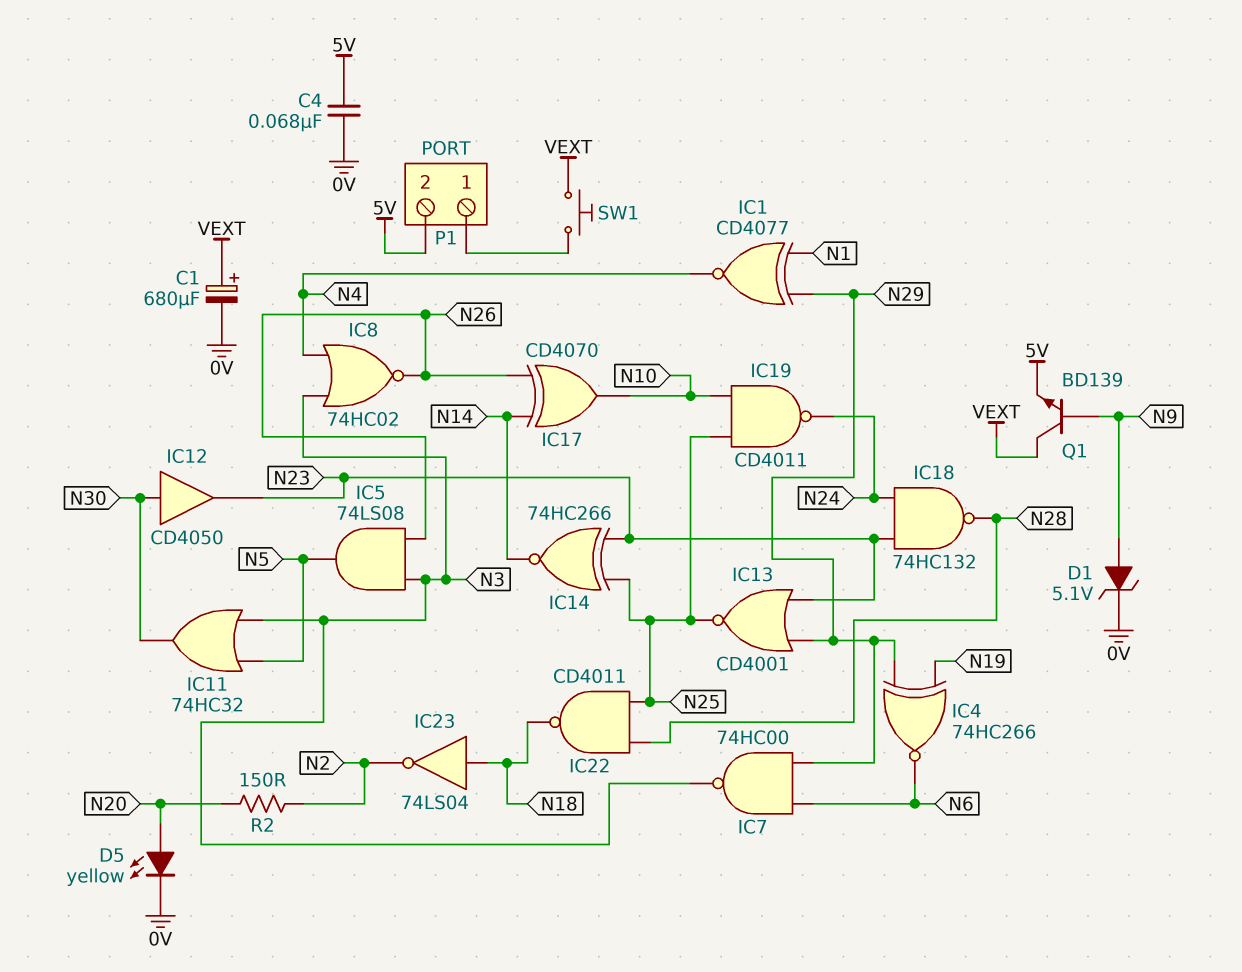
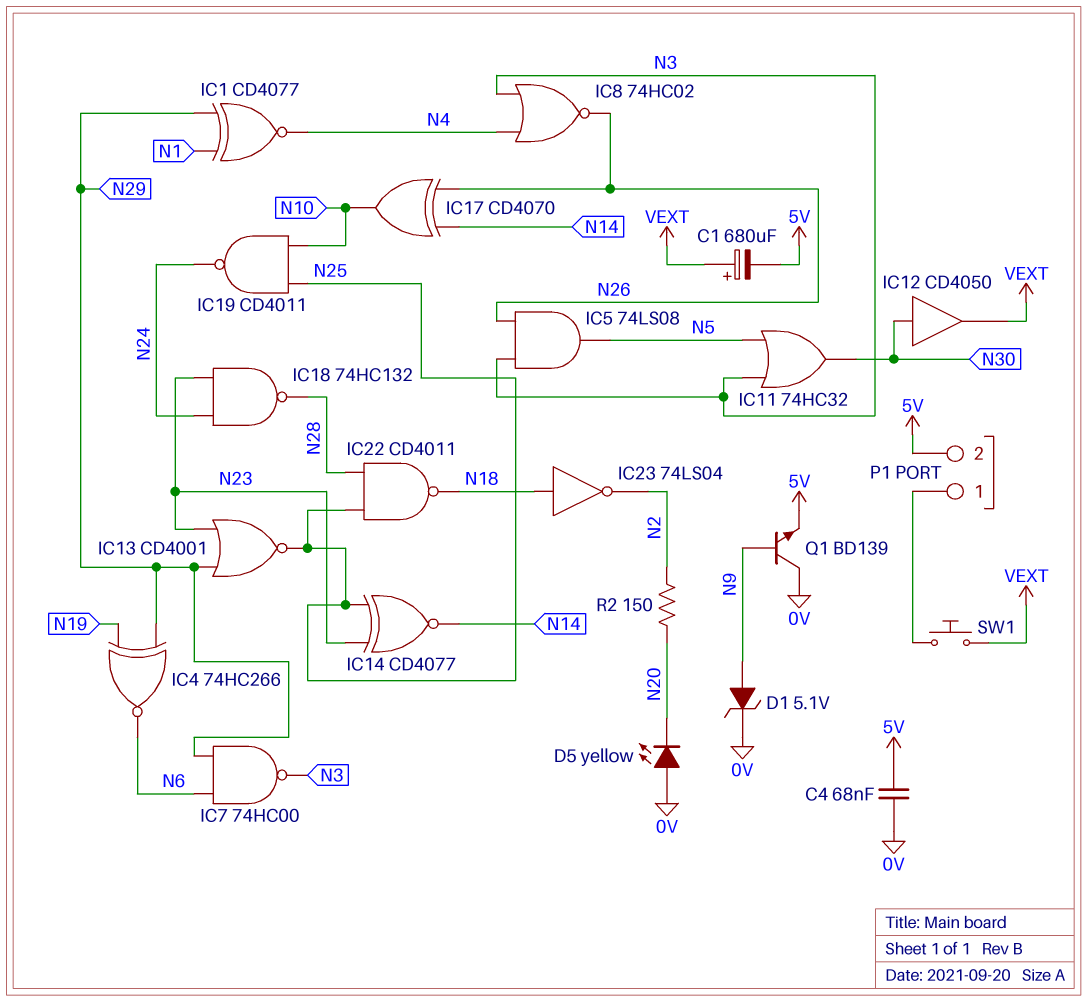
C1: 680uF (plus VEXT, minus 0V) -> 680uF (plus VEXT, minus 5V)
D5: LED yellow (A N20, K 0V) -> LED yellow (A 0V, K N20)
IC12: buffer CD4050 (in N30, out N23) -> buffer CD4050 (in N30, out VEXT)
IC14: XNOR 74HC266 (in N23, in N25, out N14) -> XNOR CD4077 (in N23, in N25, out N14)
Q1: NPN BD139 (B N9, C VEXT, E 5V) -> NPN BD139 (B N9, C 0V, E 5V)

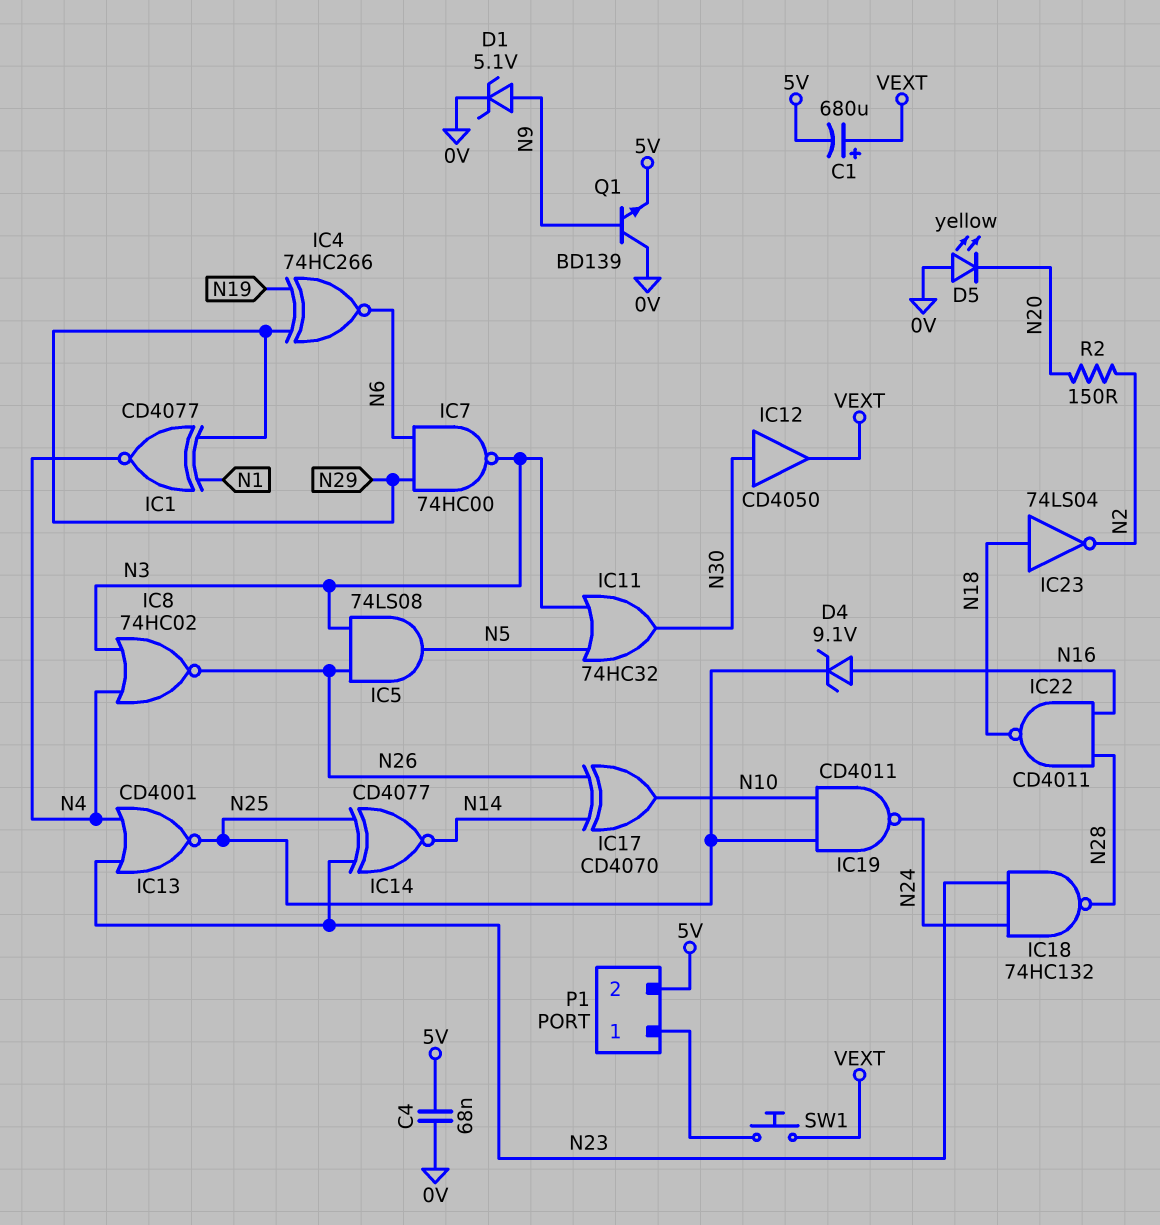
D4: none -> zener 9.1V (A N16, K N25)
IC13: NOR CD4001 (in N23, in N29, out N25) -> NOR CD4001 (in N4, in N23, out N25)
IC22: NAND CD4011 (in N25, in N28, out N18) -> NAND CD4011 (in N16, in N28, out N18)

